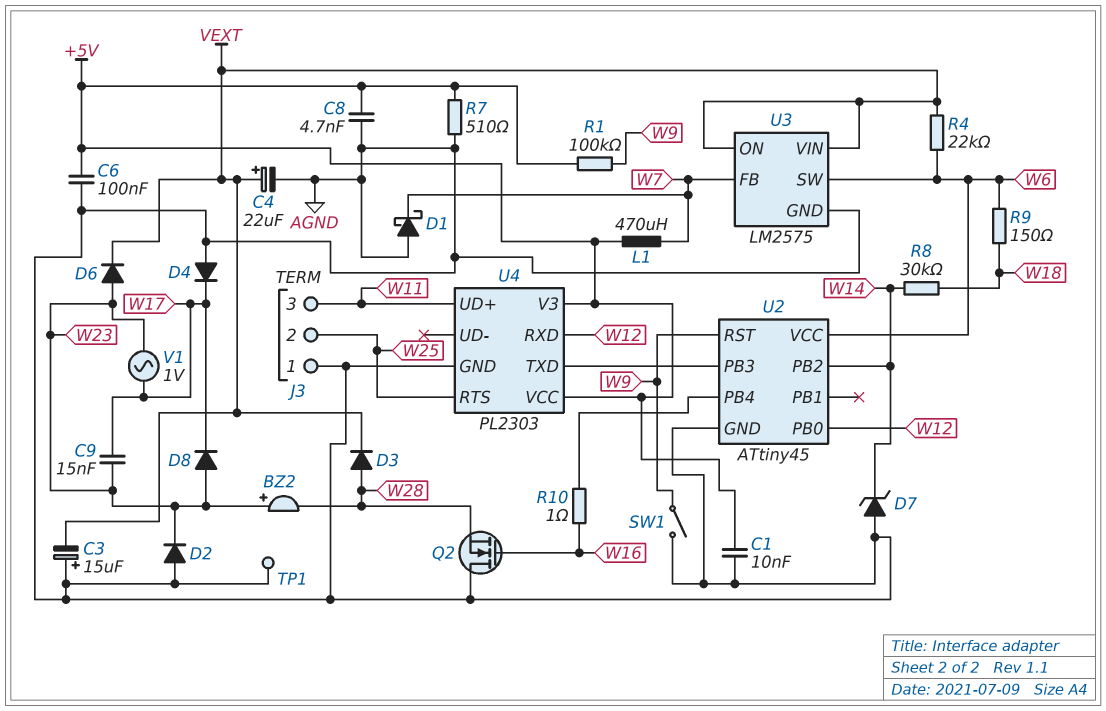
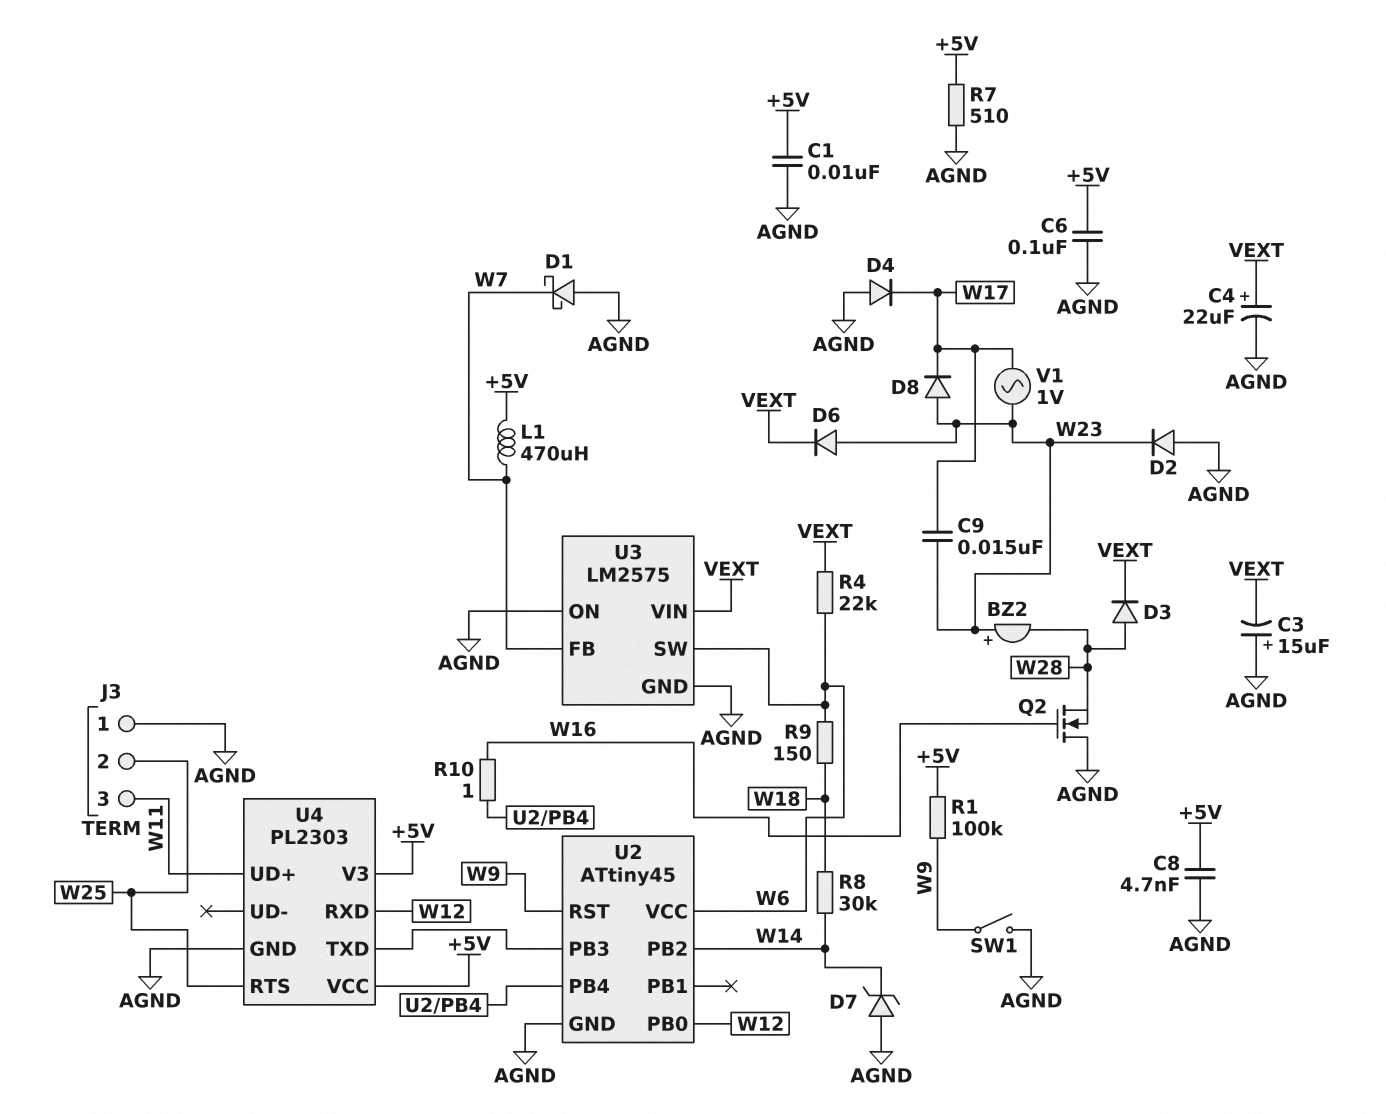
TP1: test point (AGND) -> none
U3 pin ON: VEXT -> AGND

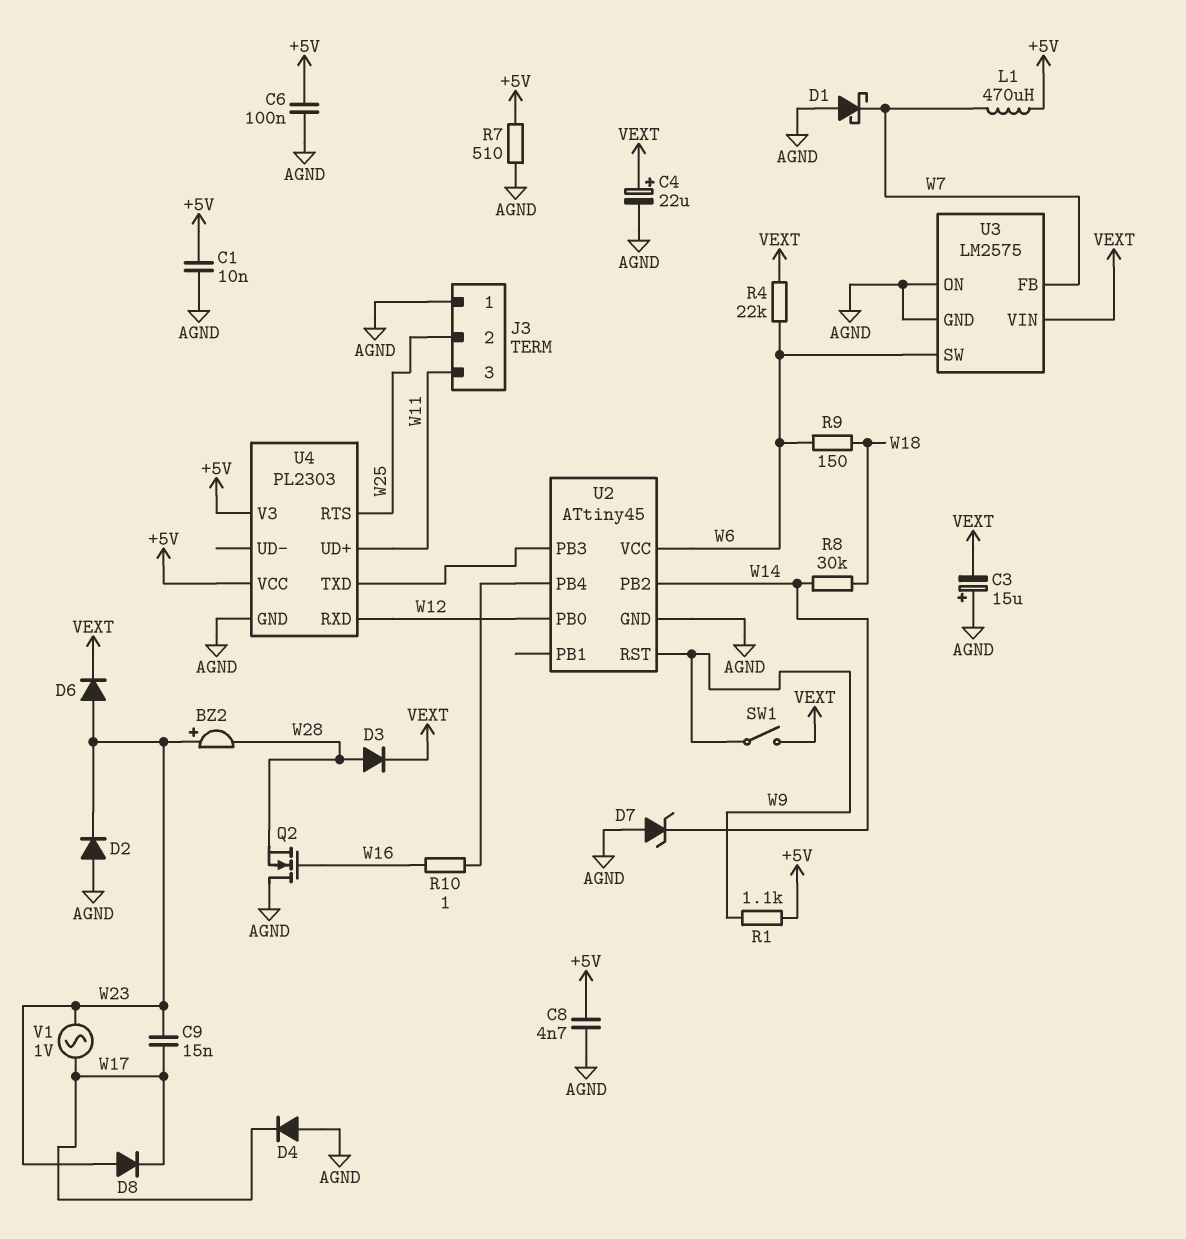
R1: 100k (+5V, W9) -> 1.1k (+5V, W9)
SW1: switch (AGND, W9) -> switch (VEXT, W9)

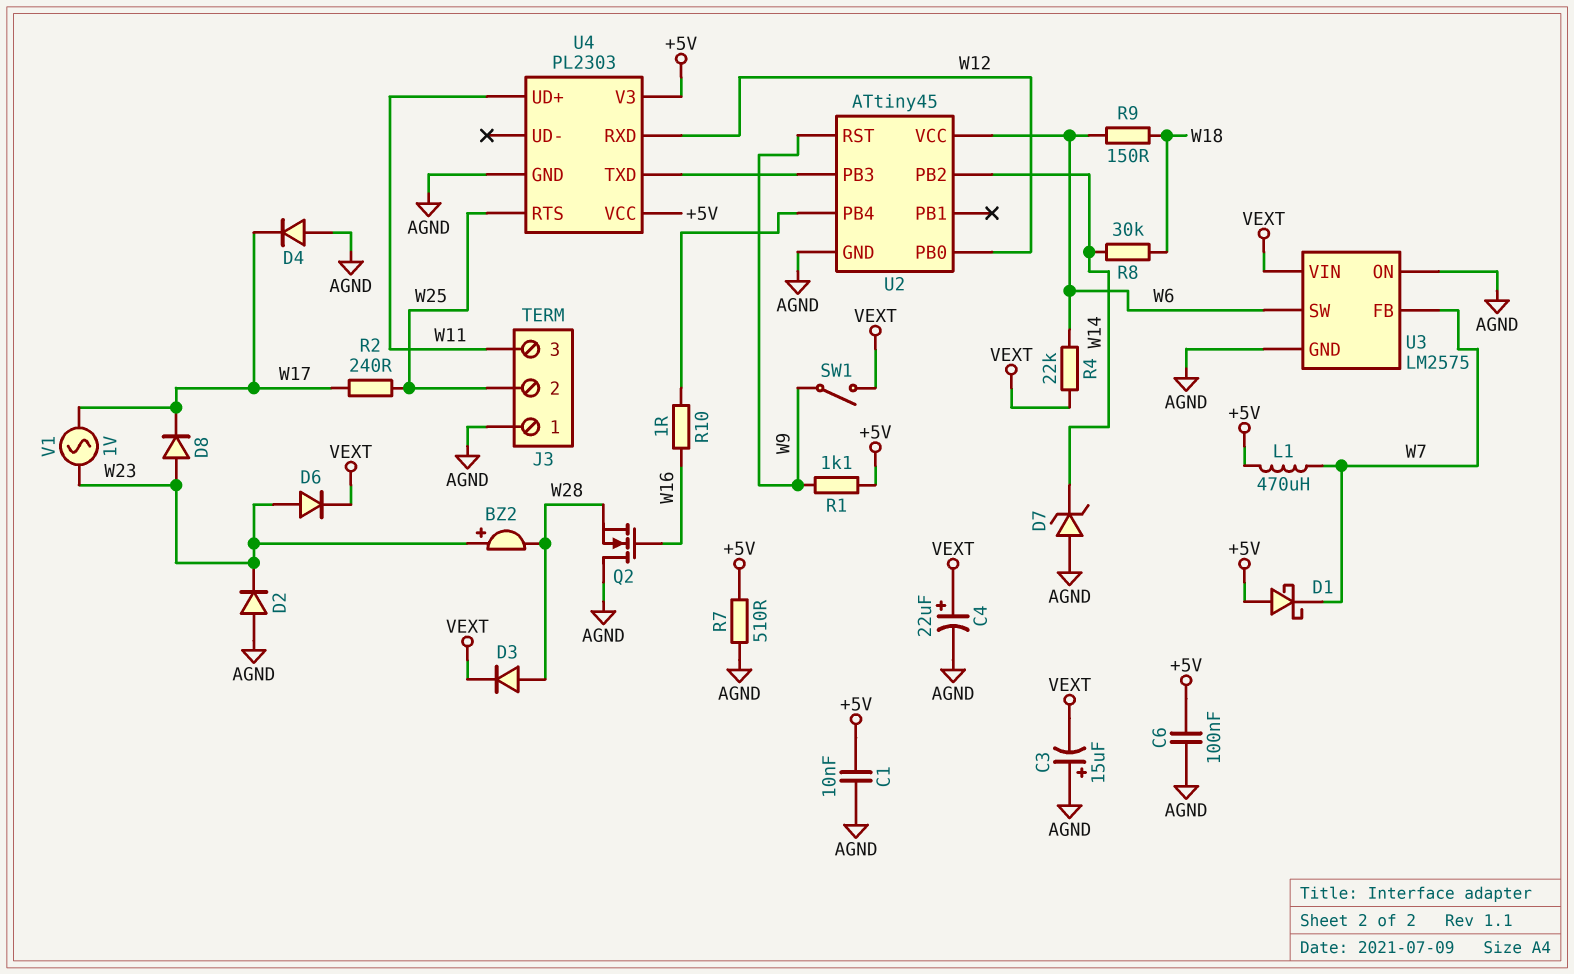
C8: 4.7nF (+5V, AGND) -> none
C9: 15nF (W17, W23) -> none
D1: schottky (A AGND, K W7) -> schottky (A +5V, K W7)
R2: none -> 240 (W17, W25)

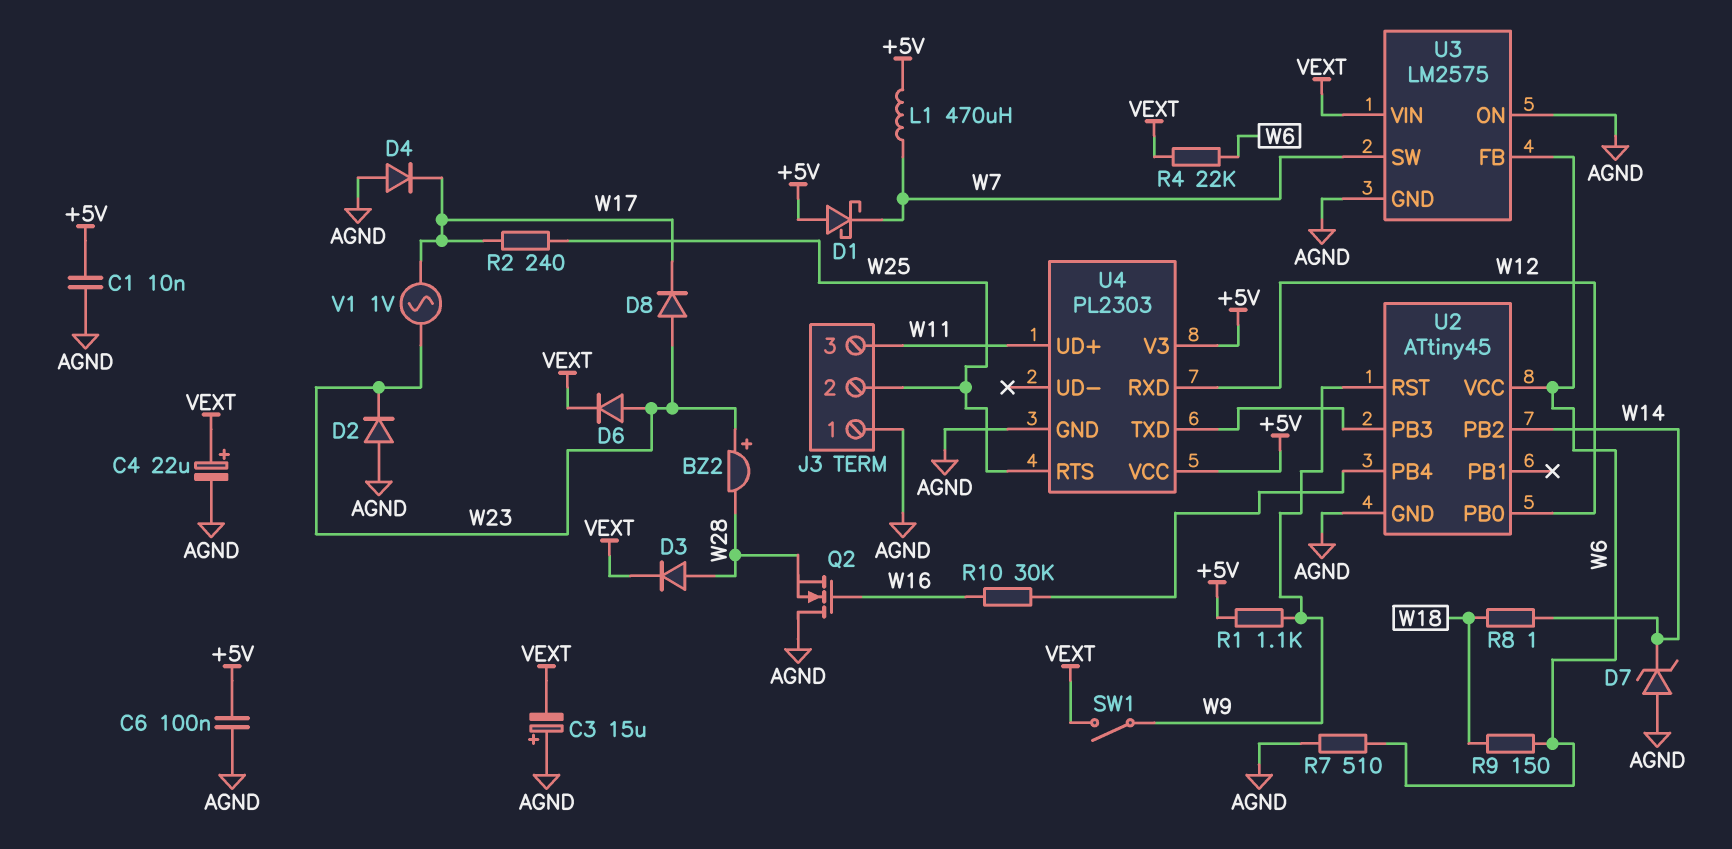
R7: 510 (+5V, AGND) -> 510 (AGND, W6)
R8: 30k (W14, W18) -> 1 (W14, W18)
R10: 1 (U2/PB4, W16) -> 30k (U2/PB4, W16)
U3 pin FB: W7 -> W6
U3 pin SW: W6 -> W7

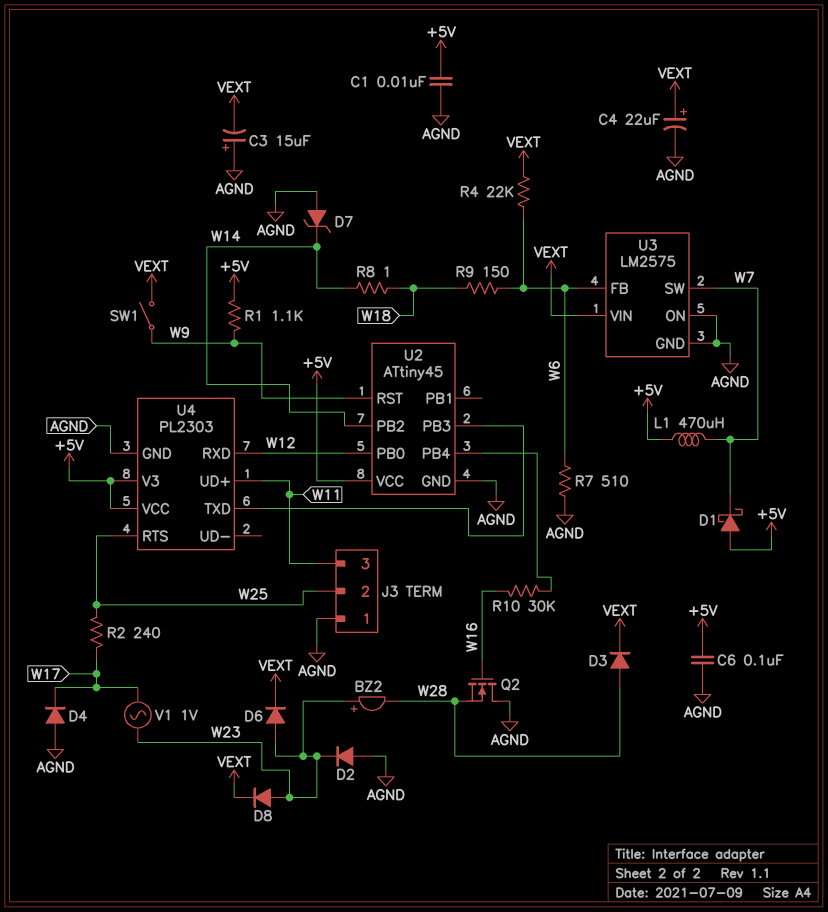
D8: diode (A W23, K W17) -> diode (A W23, K VEXT)
U2 pin VCC: W6 -> +5V

